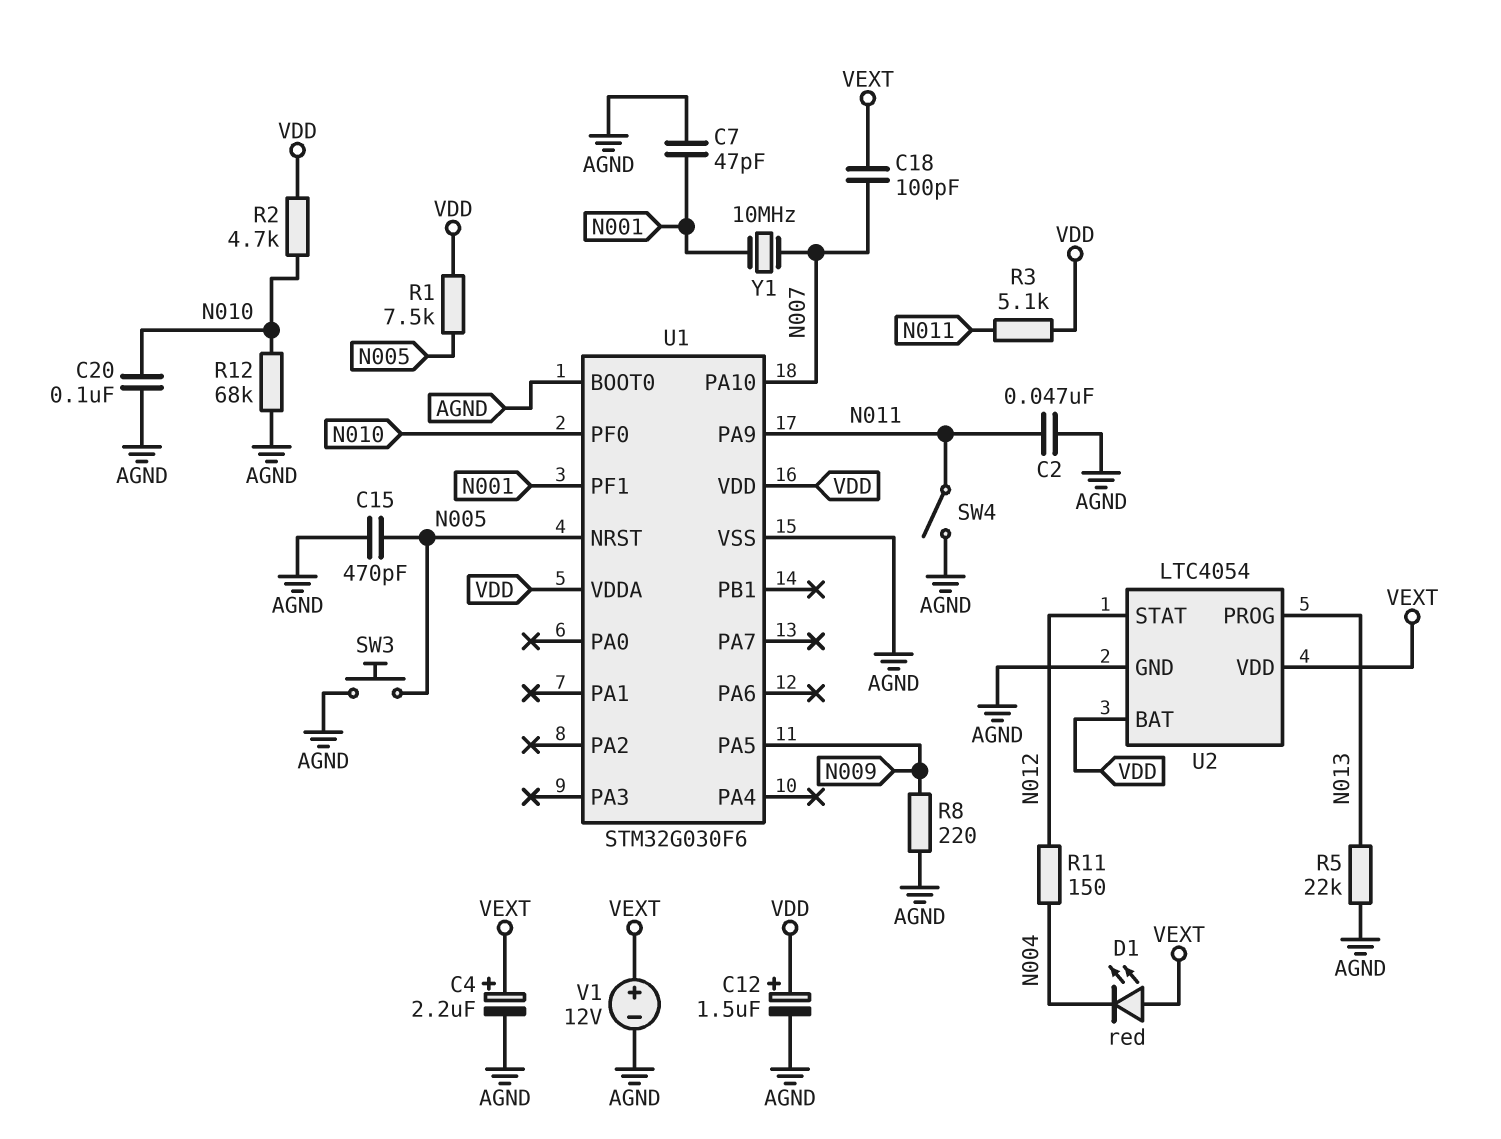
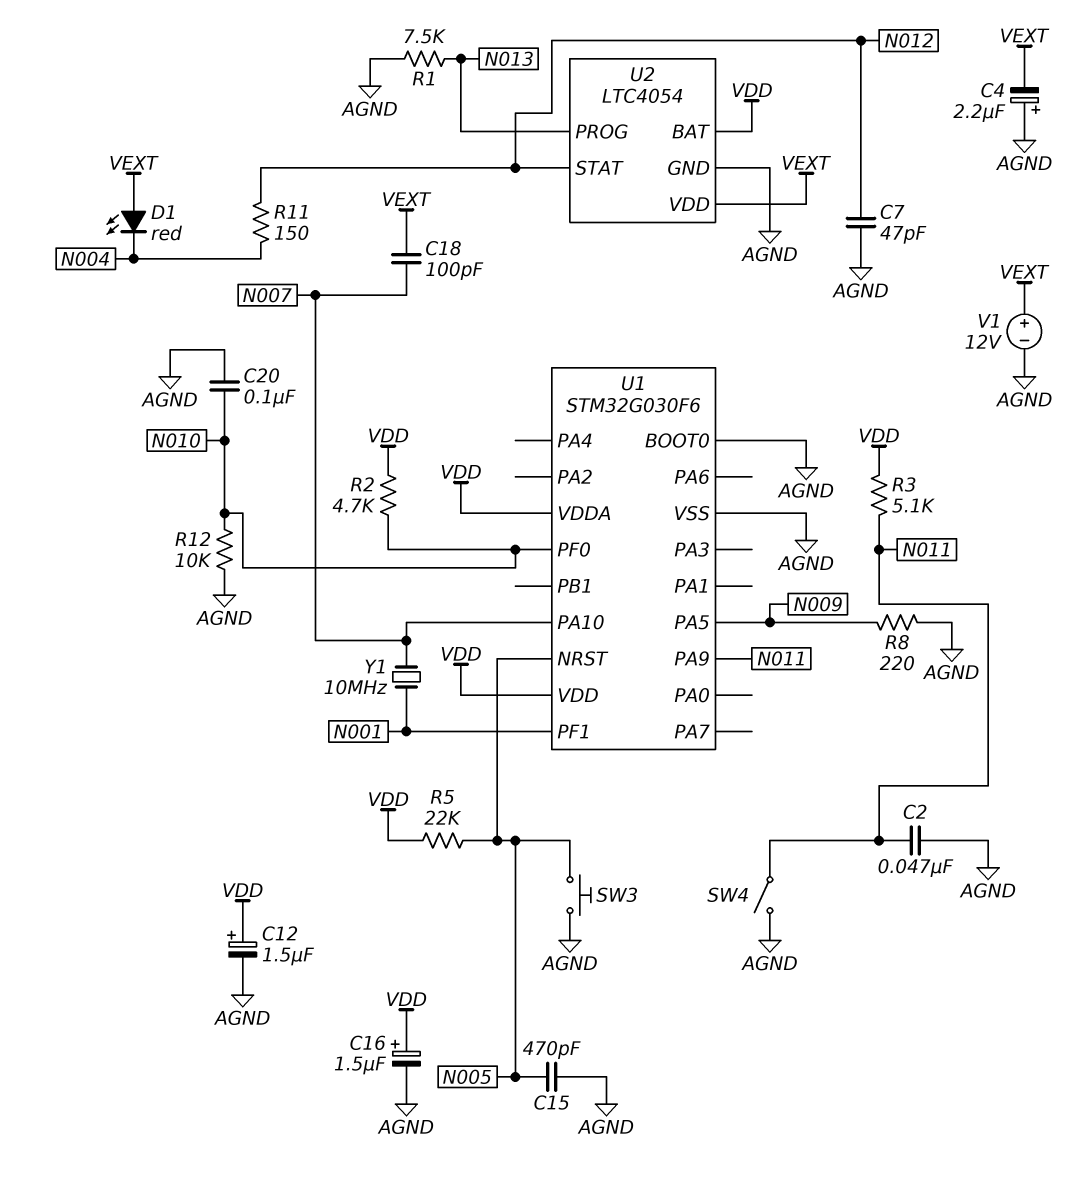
C4: 2.2uF (plus VEXT, minus AGND) -> 2.2uF (plus AGND, minus VEXT)
C7: 47pF (AGND, N001) -> 47pF (AGND, N012)
C16: none -> 1.5uF (plus VDD, minus AGND)
R1: 7.5k (N005, VDD) -> 7.5k (AGND, N013)
R5: 22k (AGND, N013) -> 22k (N005, VDD)
R12: 68k (AGND, N010) -> 10k (AGND, N010)

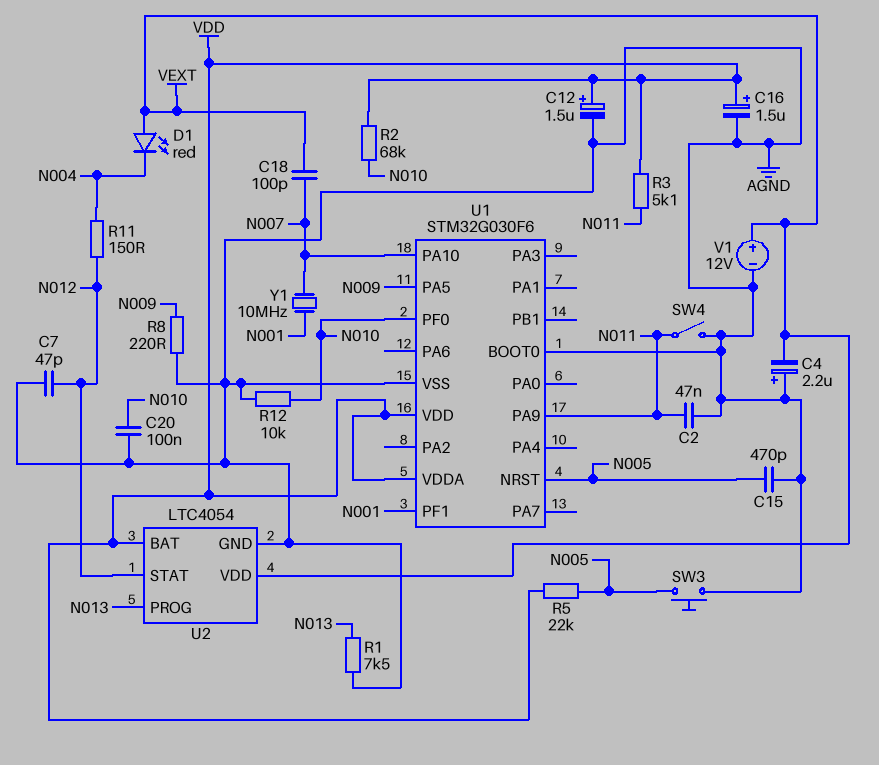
R2: 4.7k (N010, VDD) -> 68k (N010, VDD)

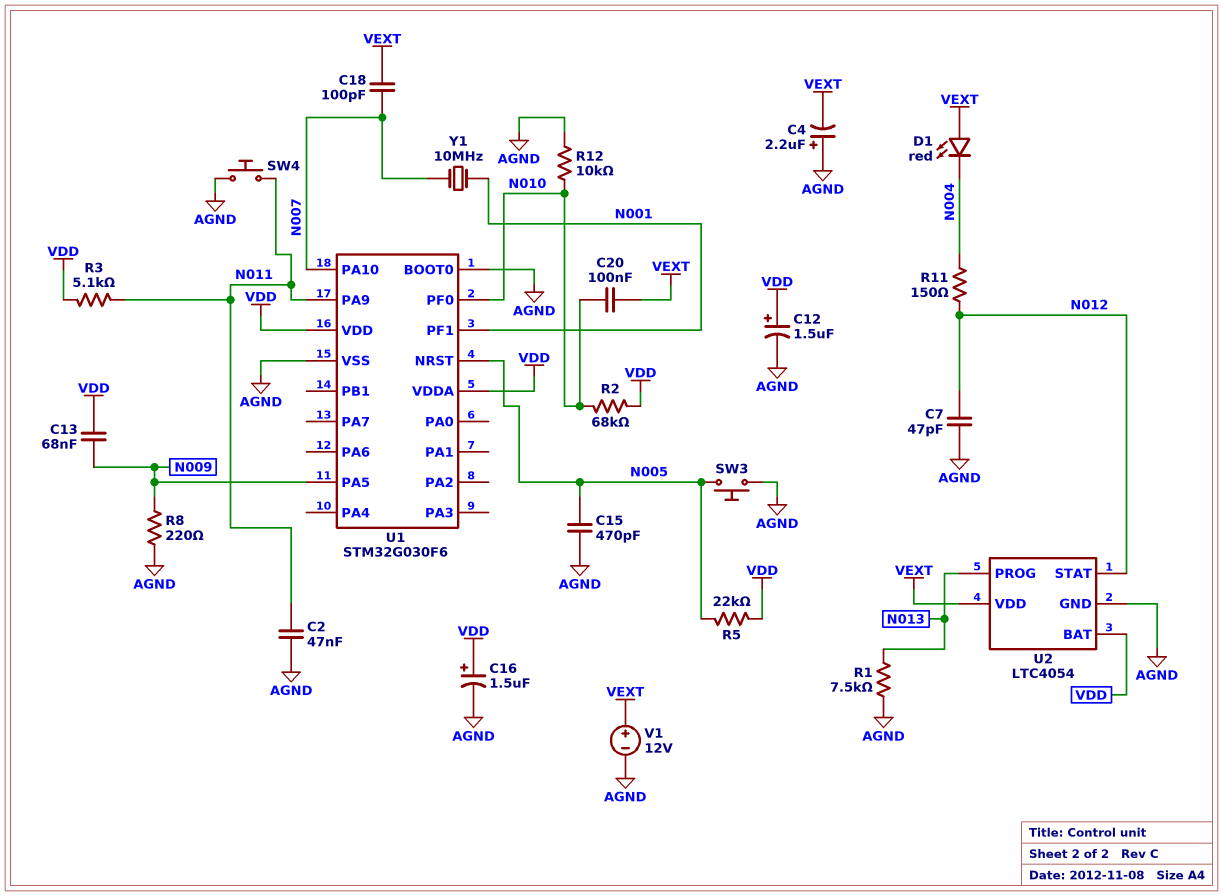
C13: none -> 68nF (N009, VDD)
C20: 100nF (AGND, N010) -> 100nF (N010, VEXT)
SW4: switch (AGND, N011) -> button (AGND, N011)

